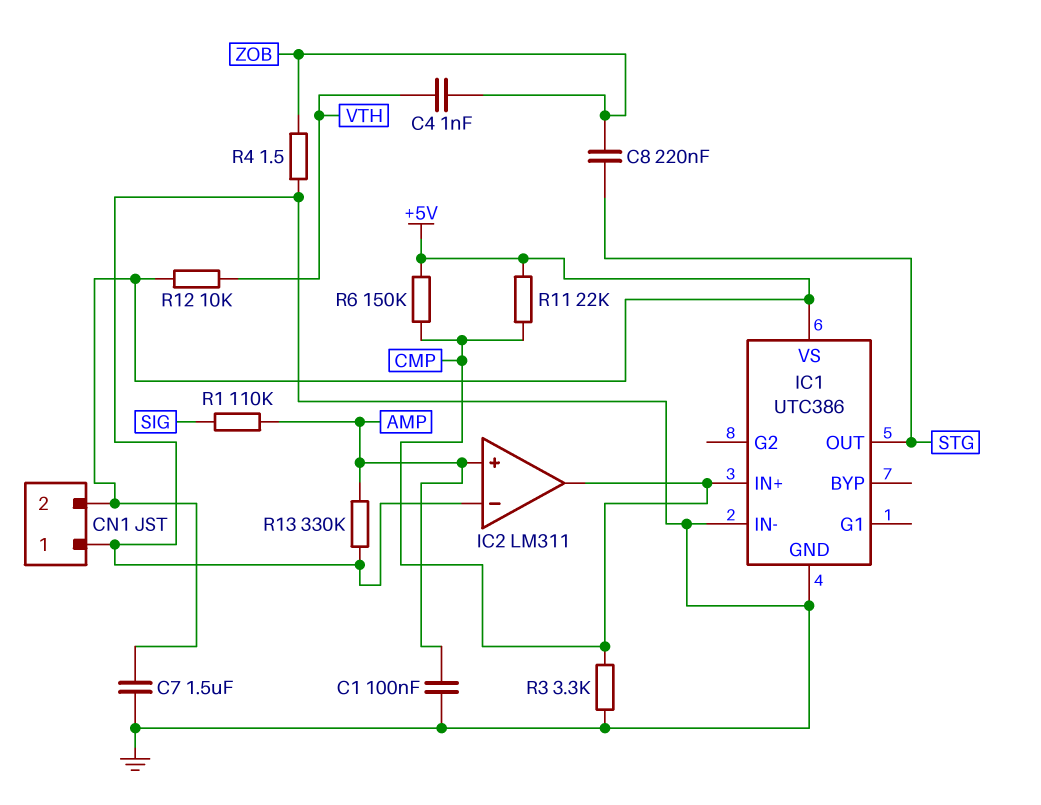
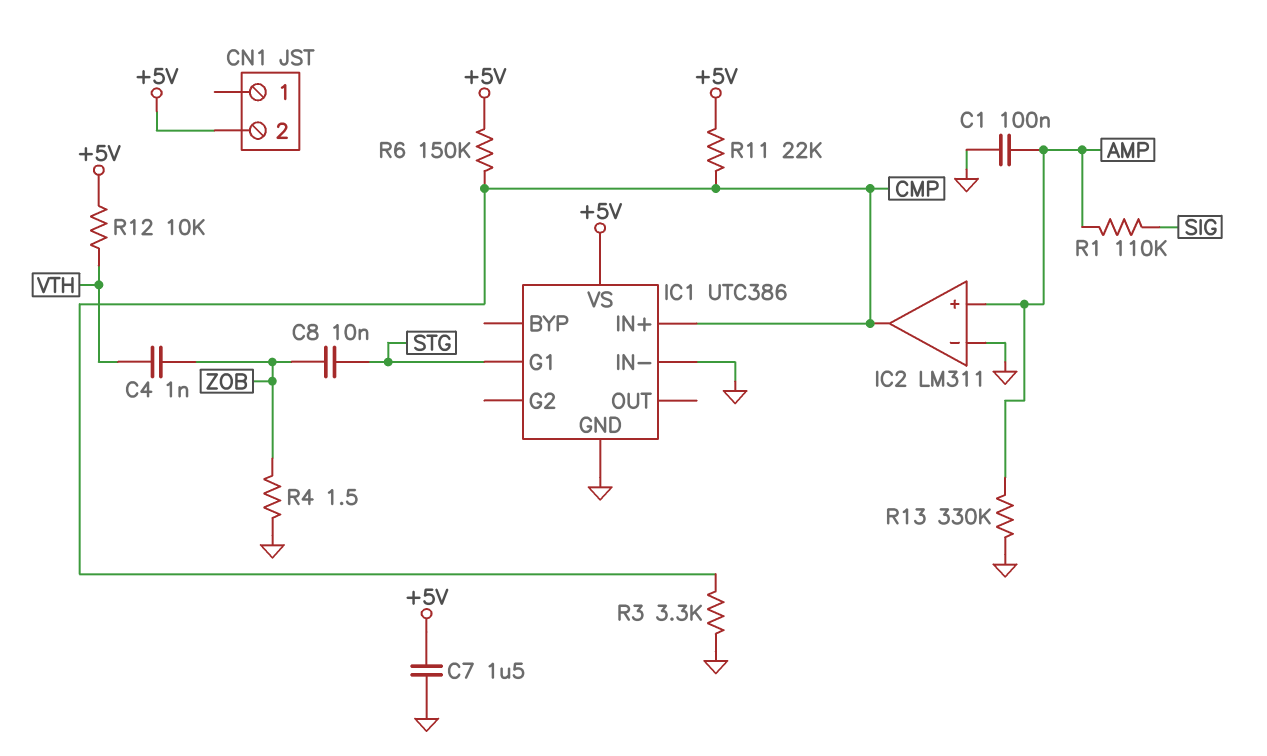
C8: 220nF (STG, ZOB) -> 10nF (STG, ZOB)
CN1 pin 1: GND -> none
IC1 pin G1: none -> STG
IC1 pin OUT: STG -> none

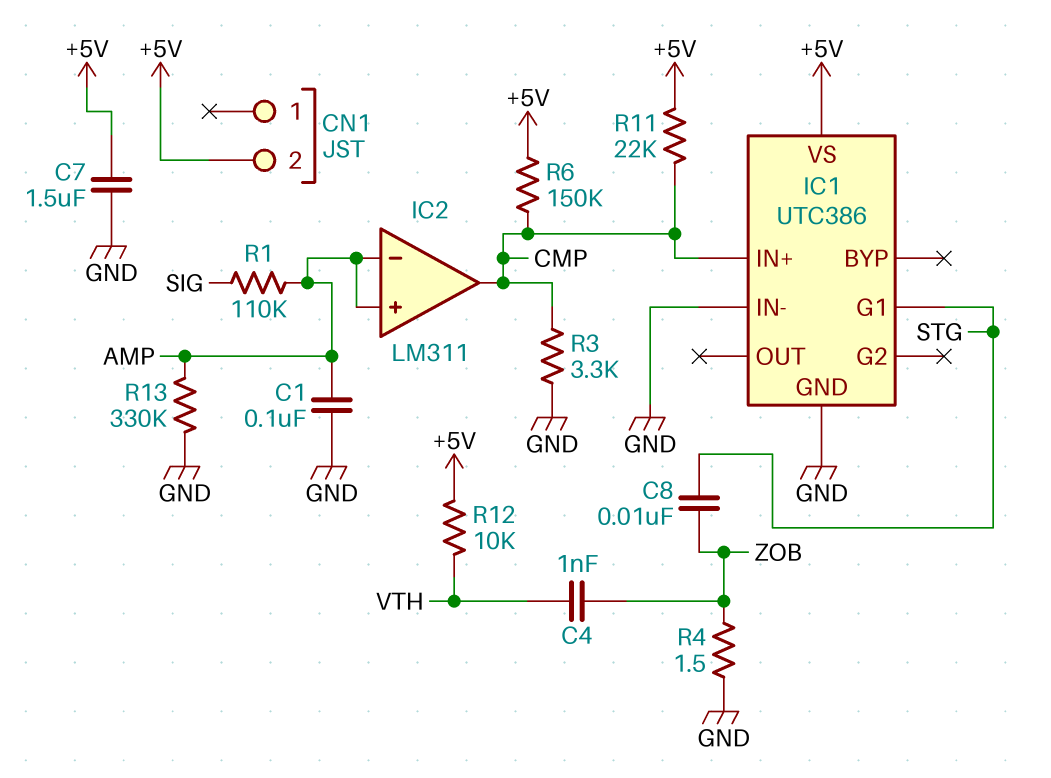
IC2 pin in-: GND -> AMP

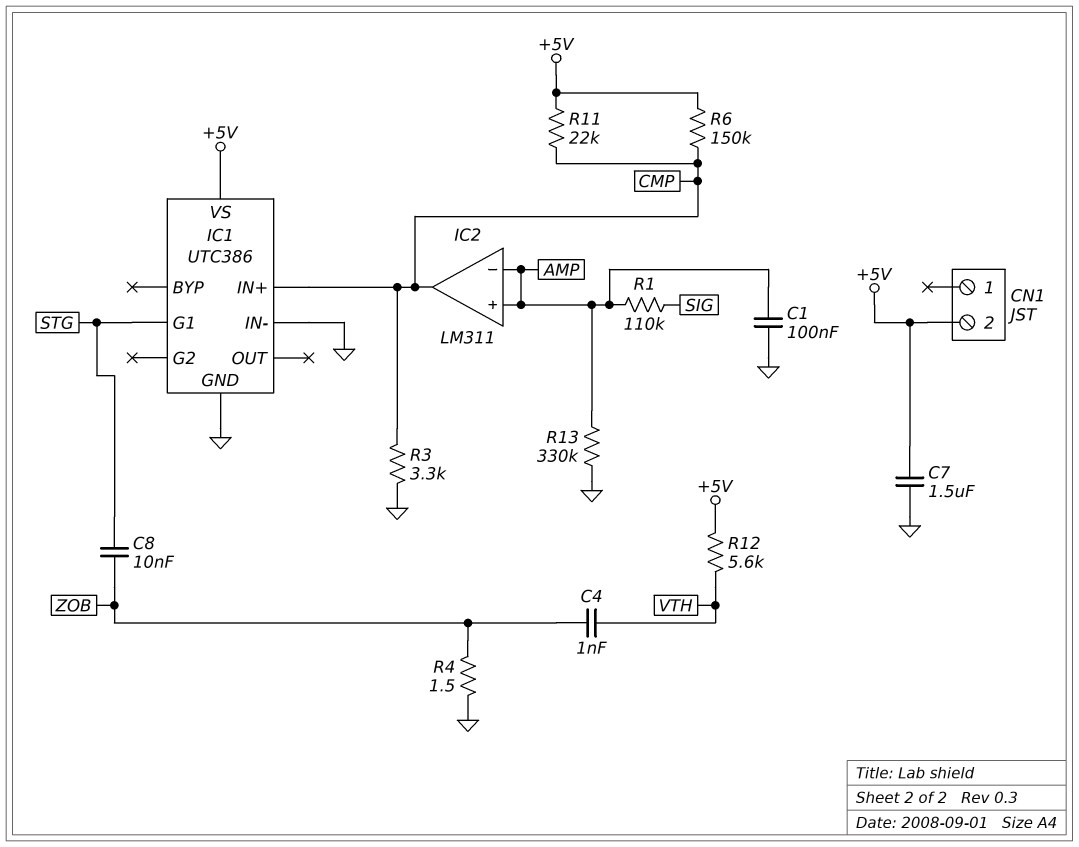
R12: 10k (+5V, VTH) -> 5.6k (+5V, VTH)

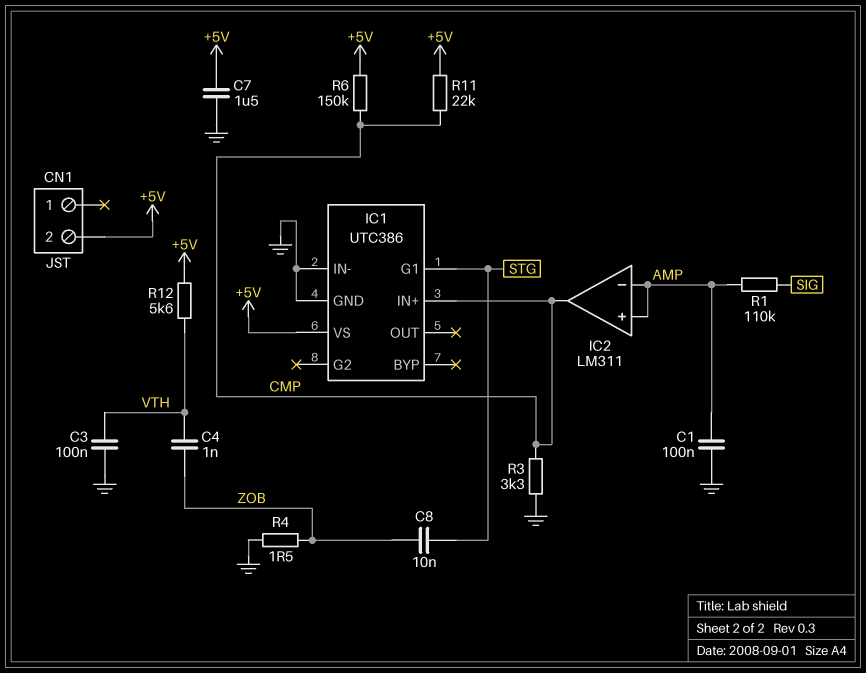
C3: none -> 100nF (GND, VTH)
R13: 330k (AMP, GND) -> none

